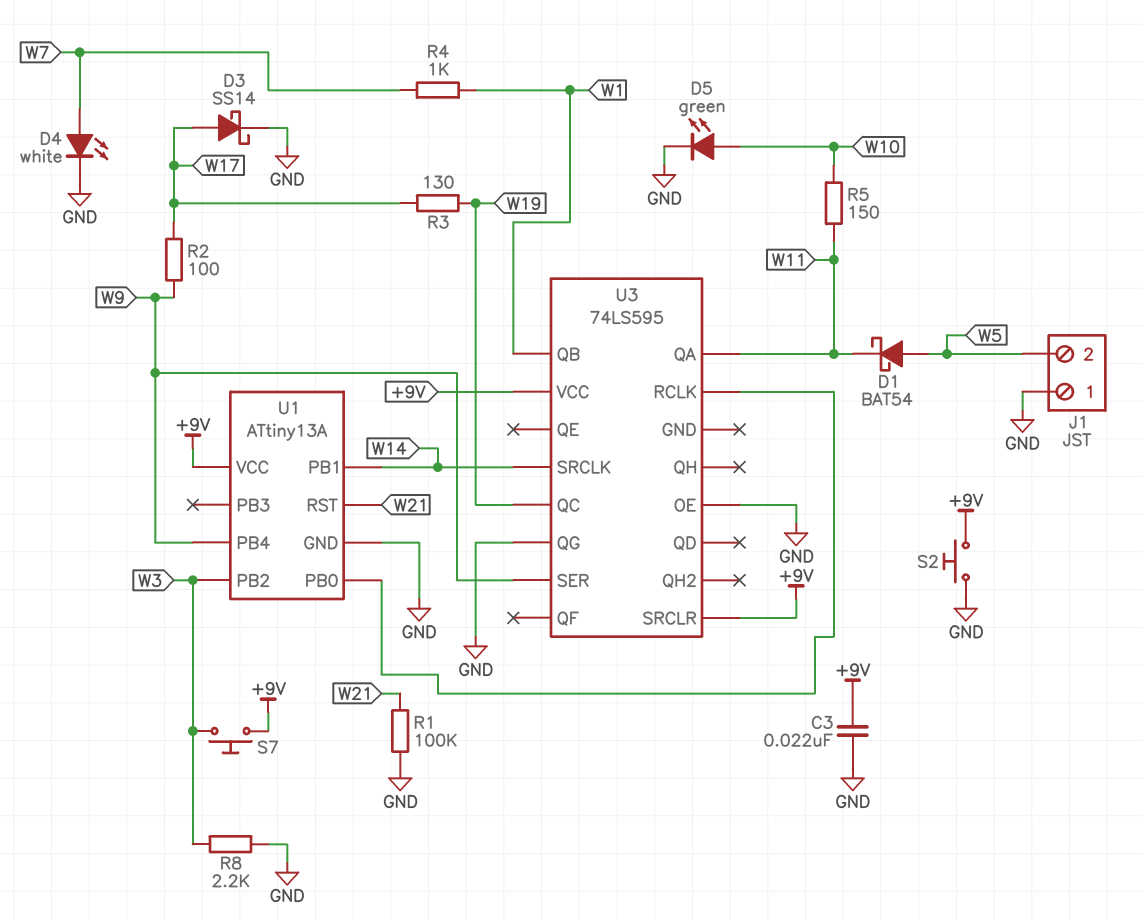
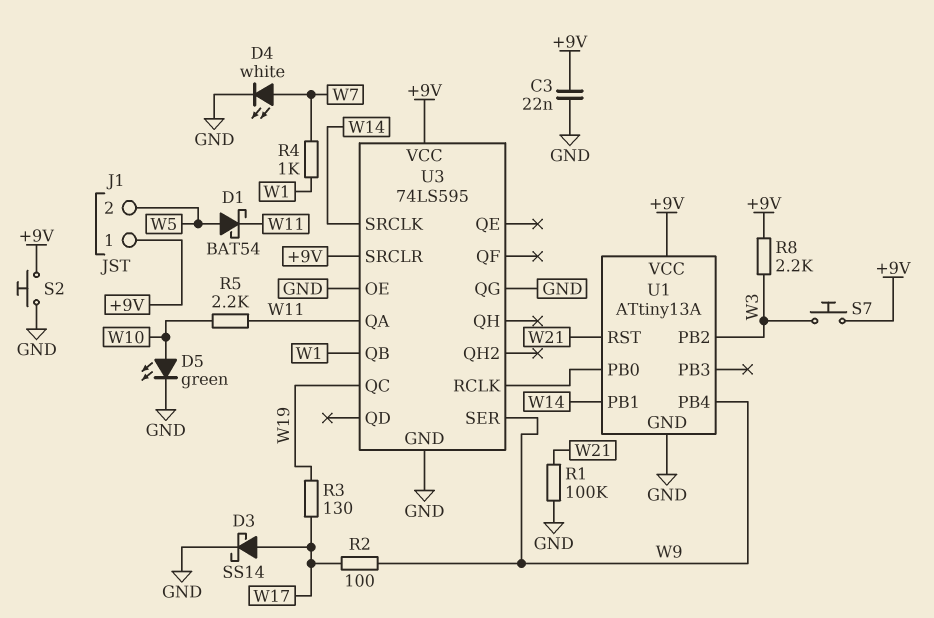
J1 pin 1: GND -> +9V
R5: 150 (W10, W11) -> 2.2k (W10, W11)
R8: 2.2k (GND, W3) -> 2.2k (+9V, W3)
U3 pin GND: none -> GND

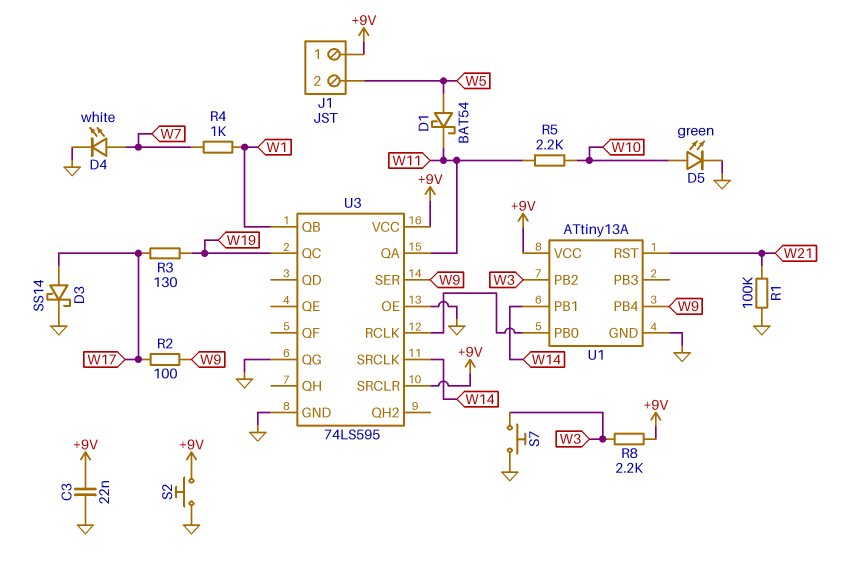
S7: button (+9V, W3) -> button (GND, W3)

